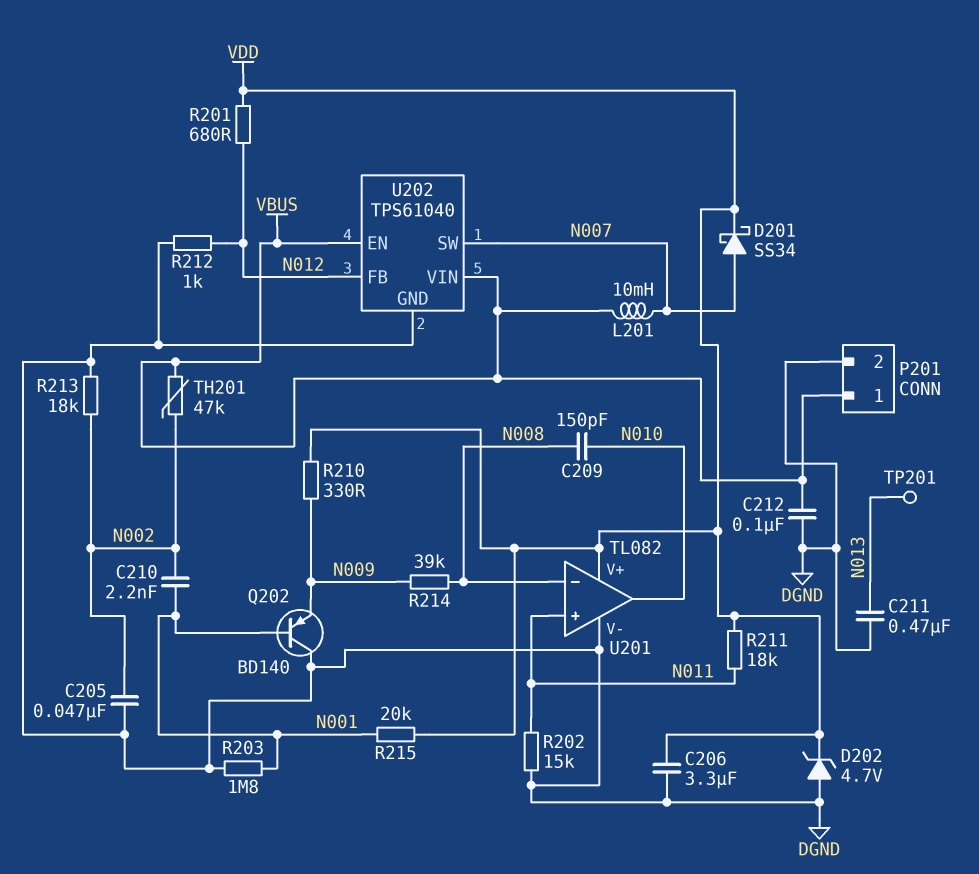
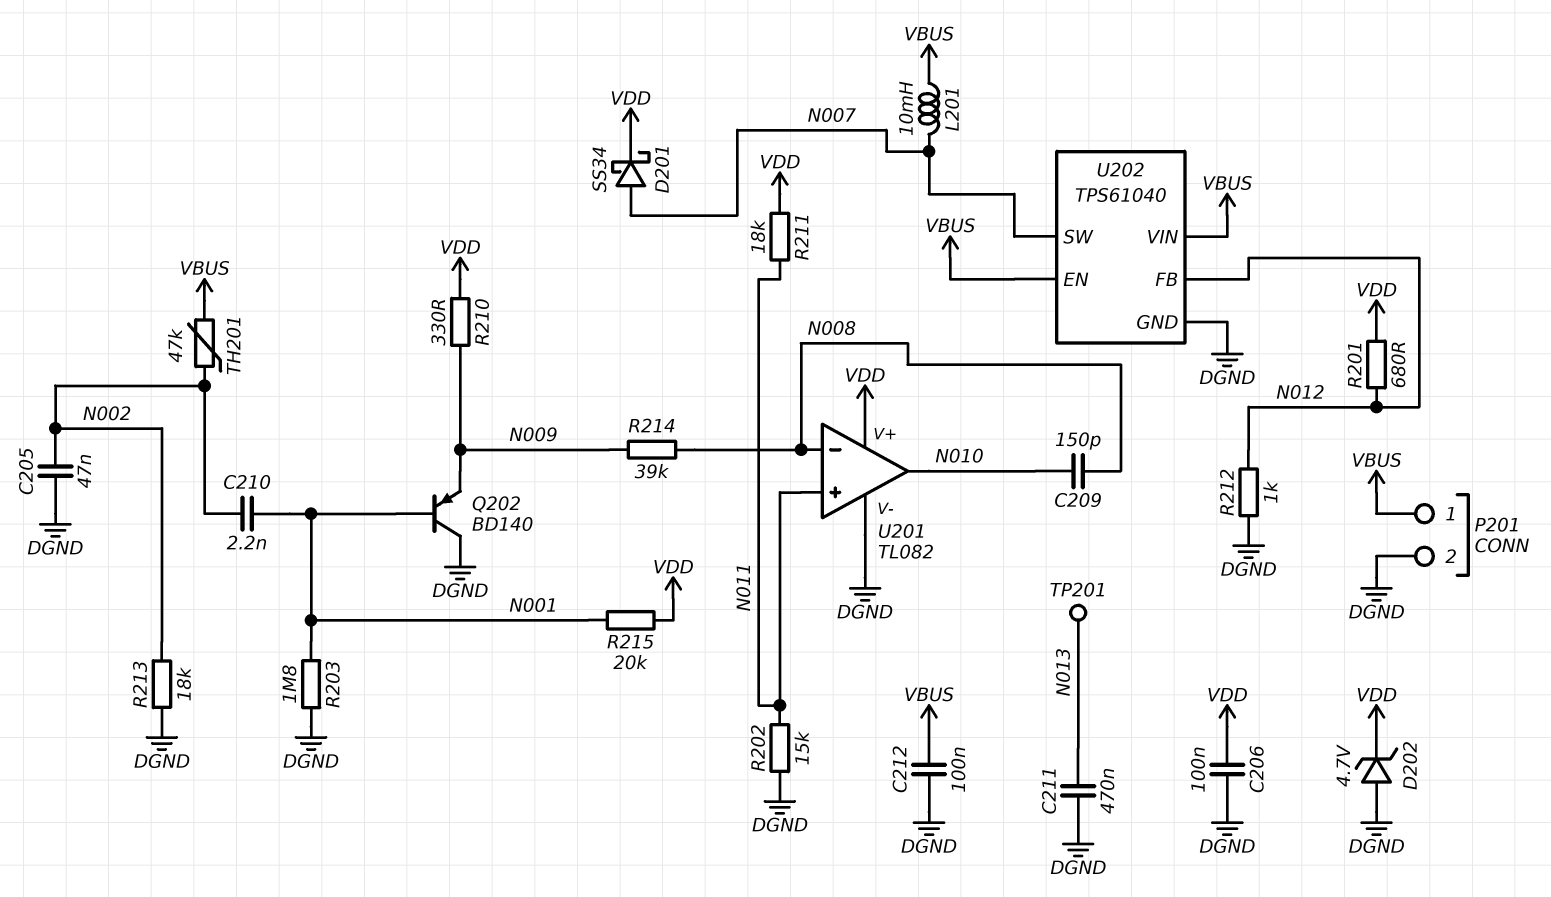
C206: 3.3uF (DGND, VDD) -> 100nF (DGND, VDD)

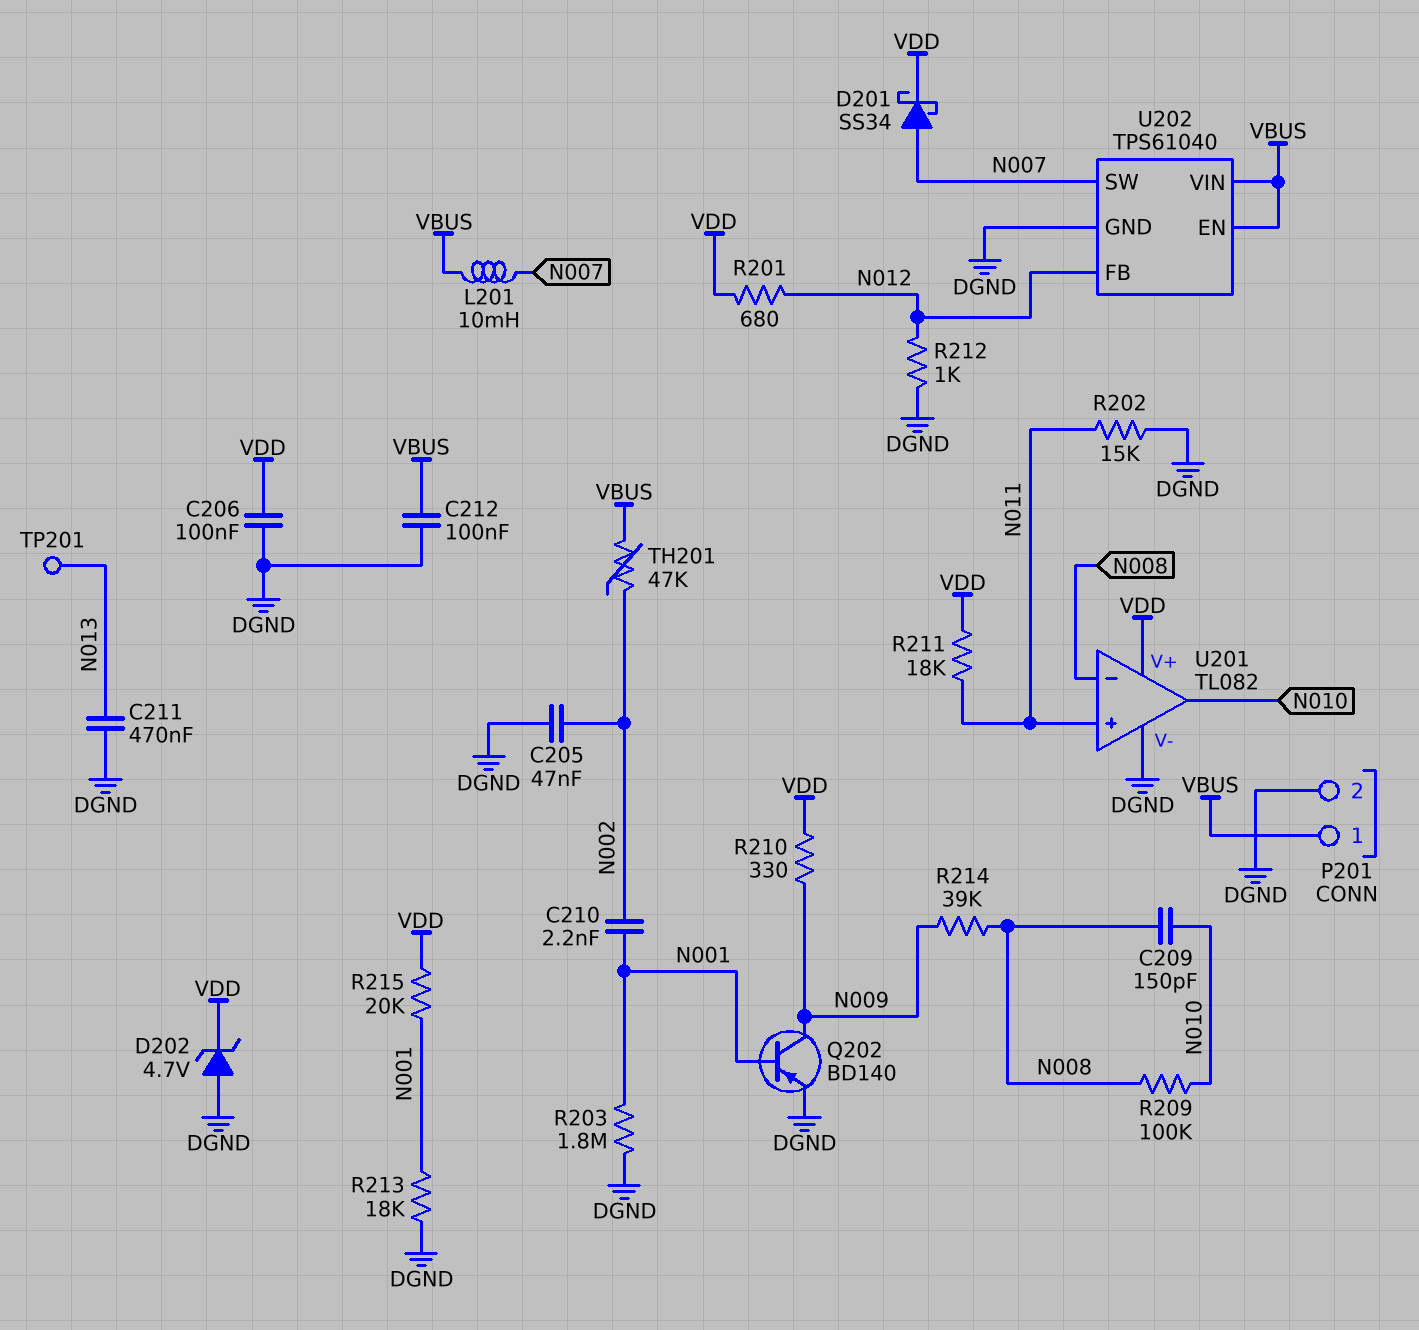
Q202: PNP BD140 (B N001, C DGND, E N009) -> PNP BD140 (B N001, C N009, E DGND)
R209: none -> 100k (N008, N010)
R213: 18k (DGND, N002) -> 18k (DGND, N001)

